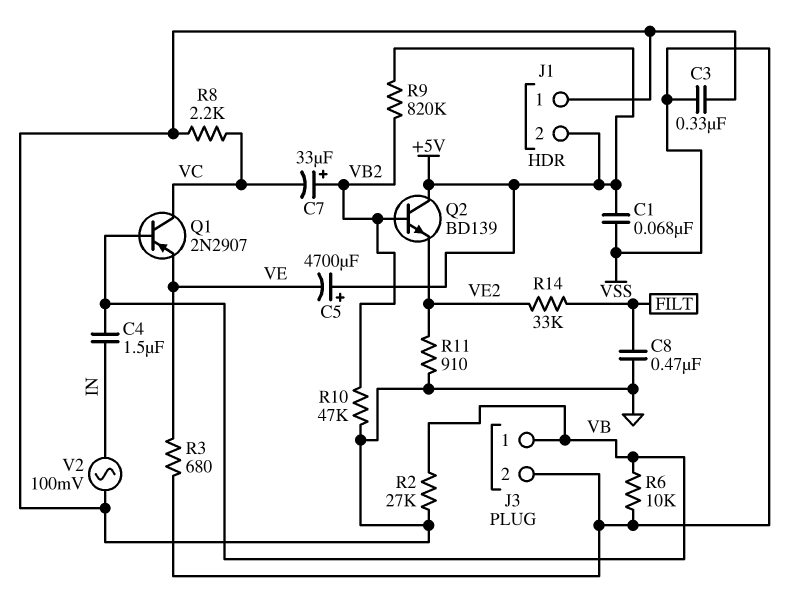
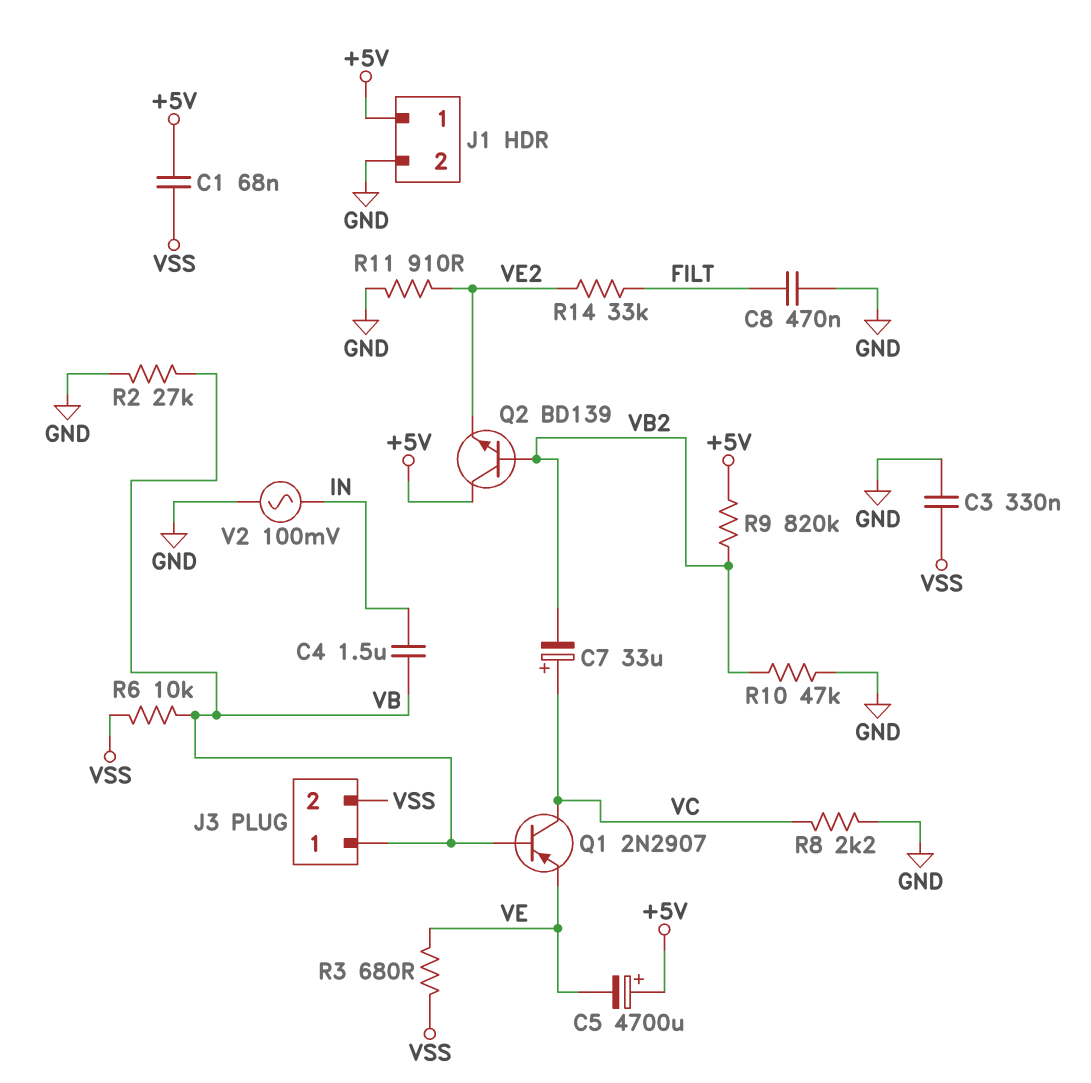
C7: 33uF (plus VB2, minus VC) -> 33uF (plus VC, minus VB2)
J1 pin 1: GND -> +5V
J1 pin 2: +5V -> GND

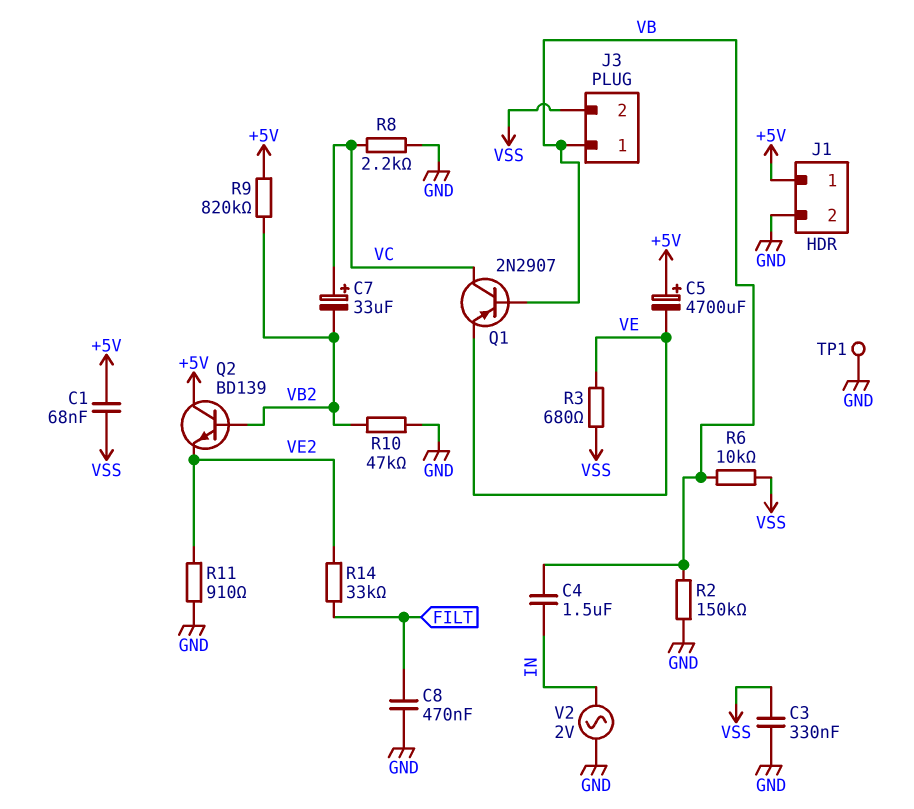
R2: 27k (GND, VB) -> 150k (GND, VB)
TP1: none -> test point (GND)
V2: AC 100mV (GND, IN) -> AC 2V (GND, IN)

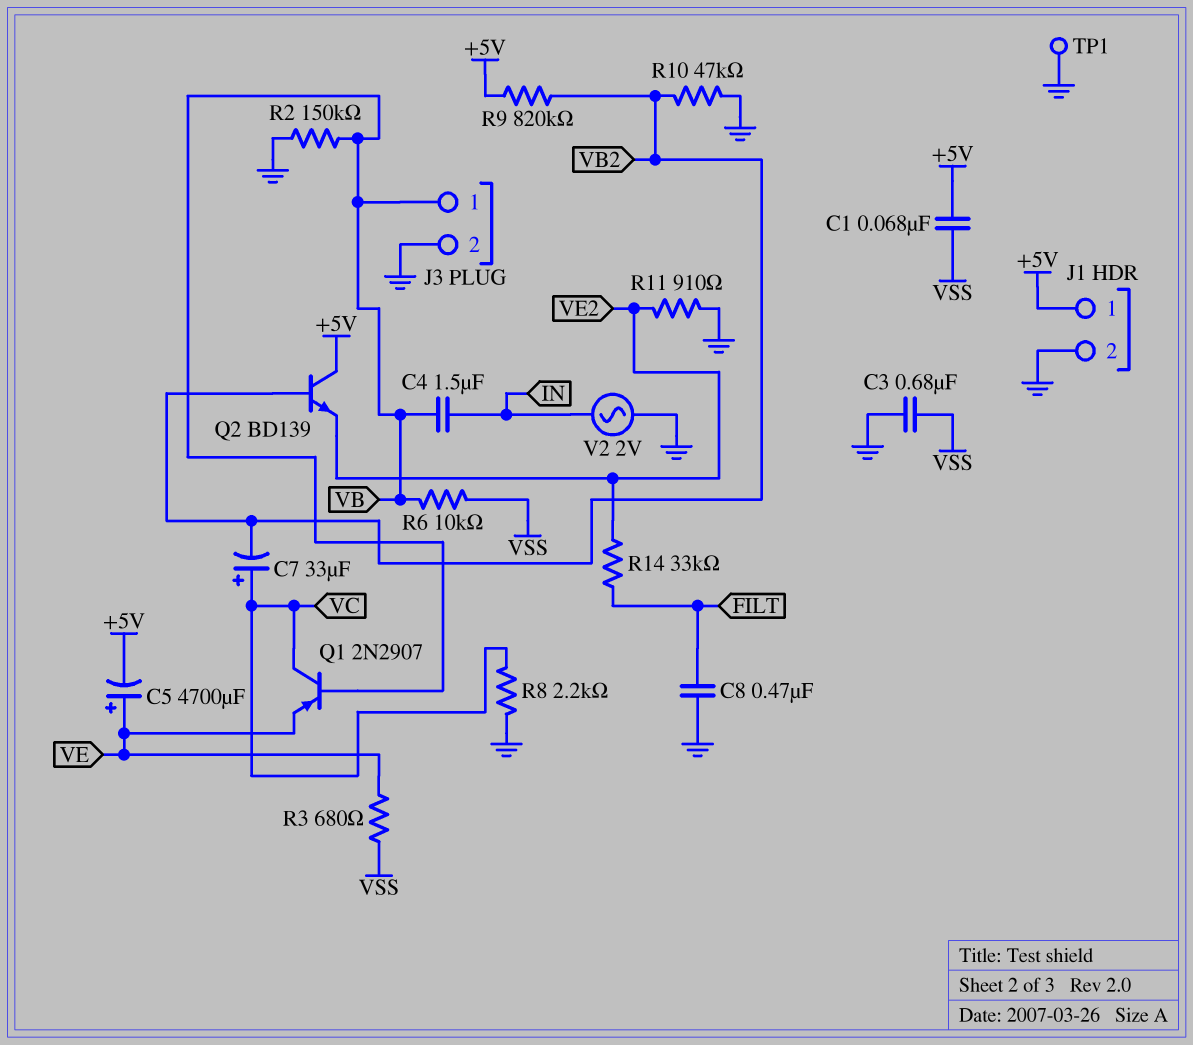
C3: 330nF (GND, VSS) -> 680nF (GND, VSS)
C5: 4700uF (plus +5V, minus VE) -> 4700uF (plus VE, minus +5V)
J3 pin 2: VSS -> GND

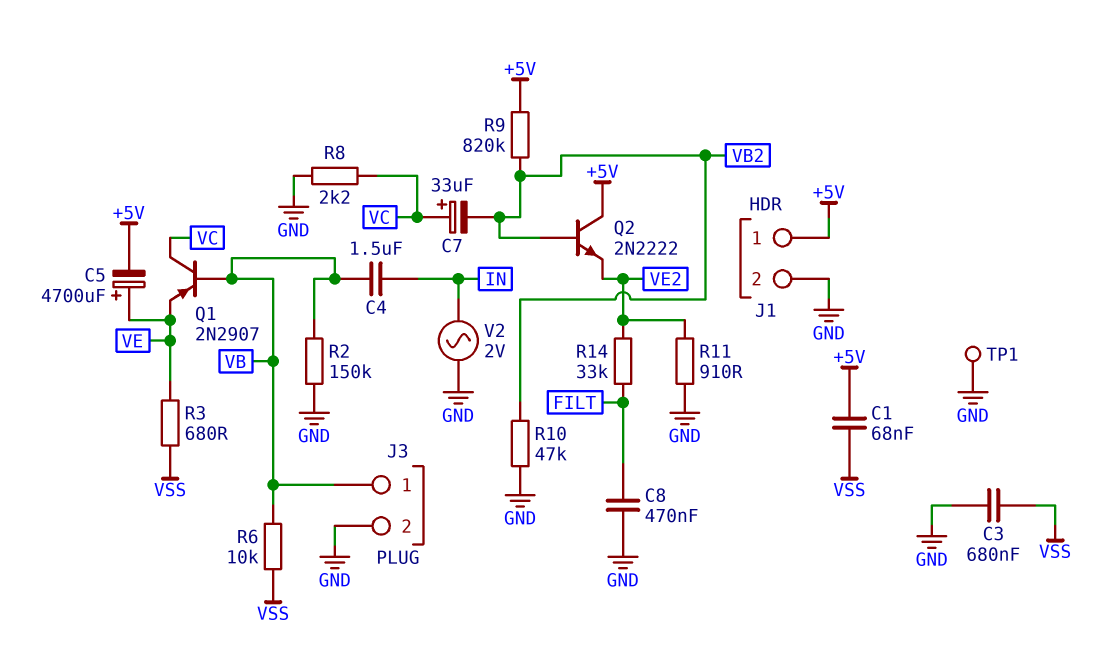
Q2: NPN BD139 (B VB2, C +5V, E VE2) -> NPN 2N2222 (B VB2, C +5V, E VE2)

